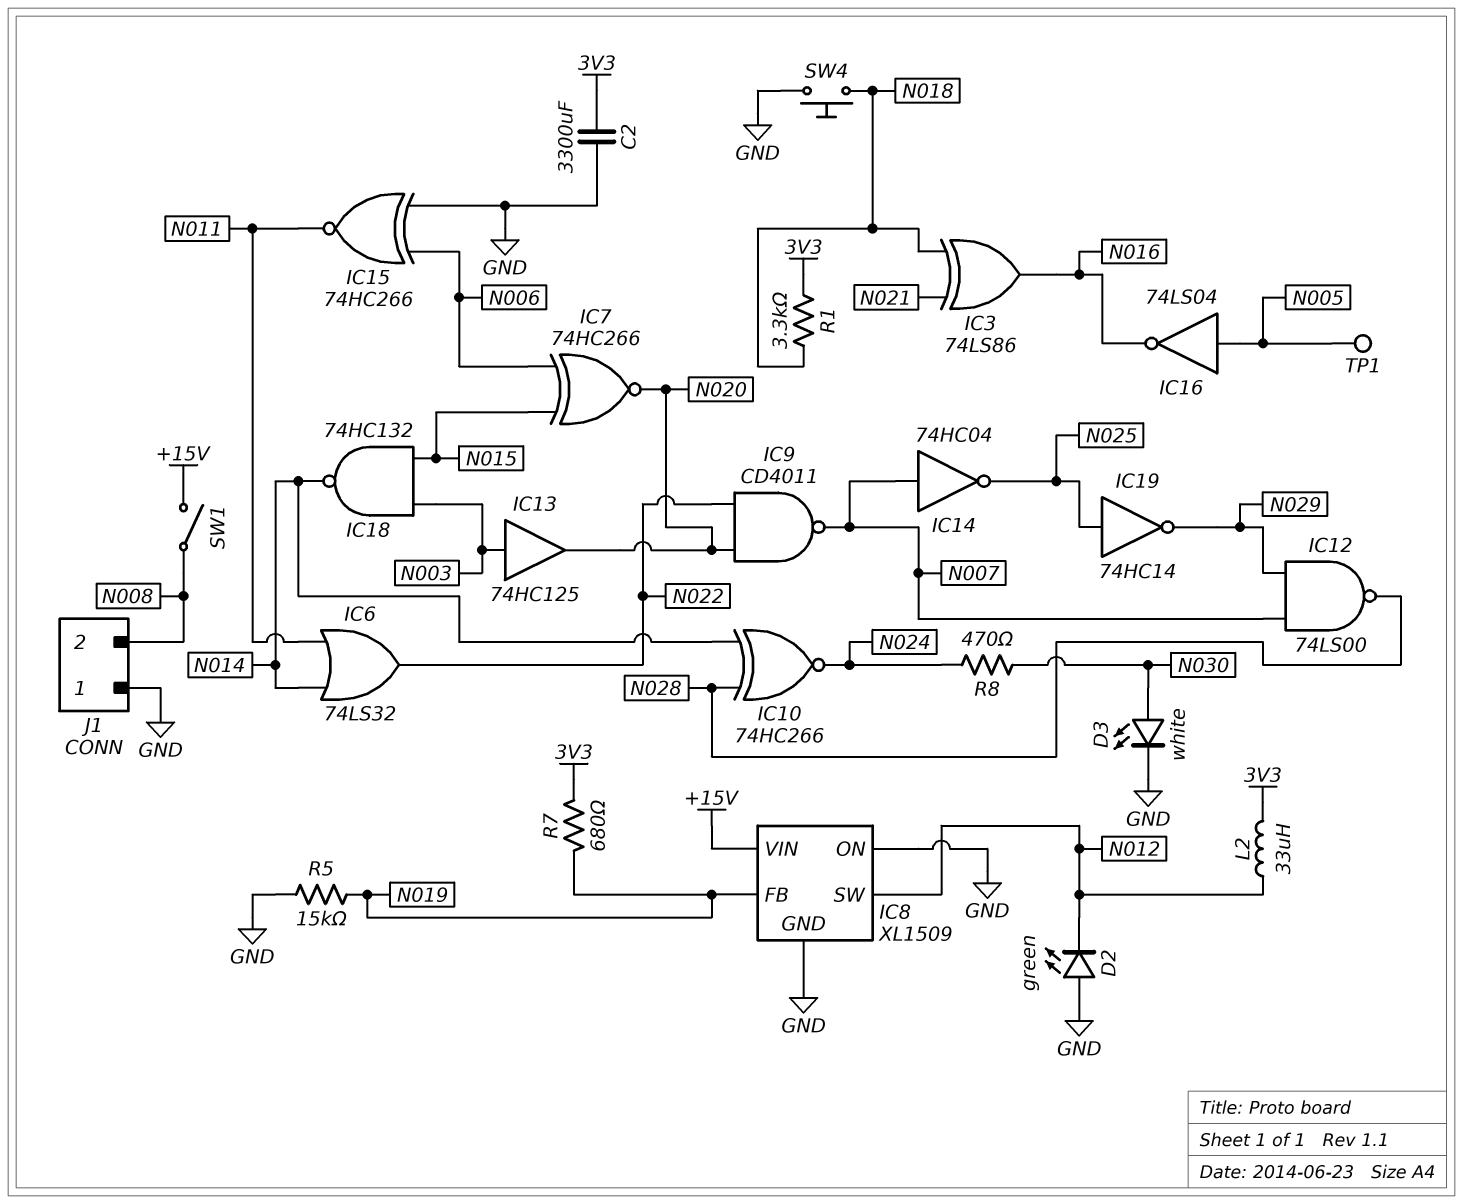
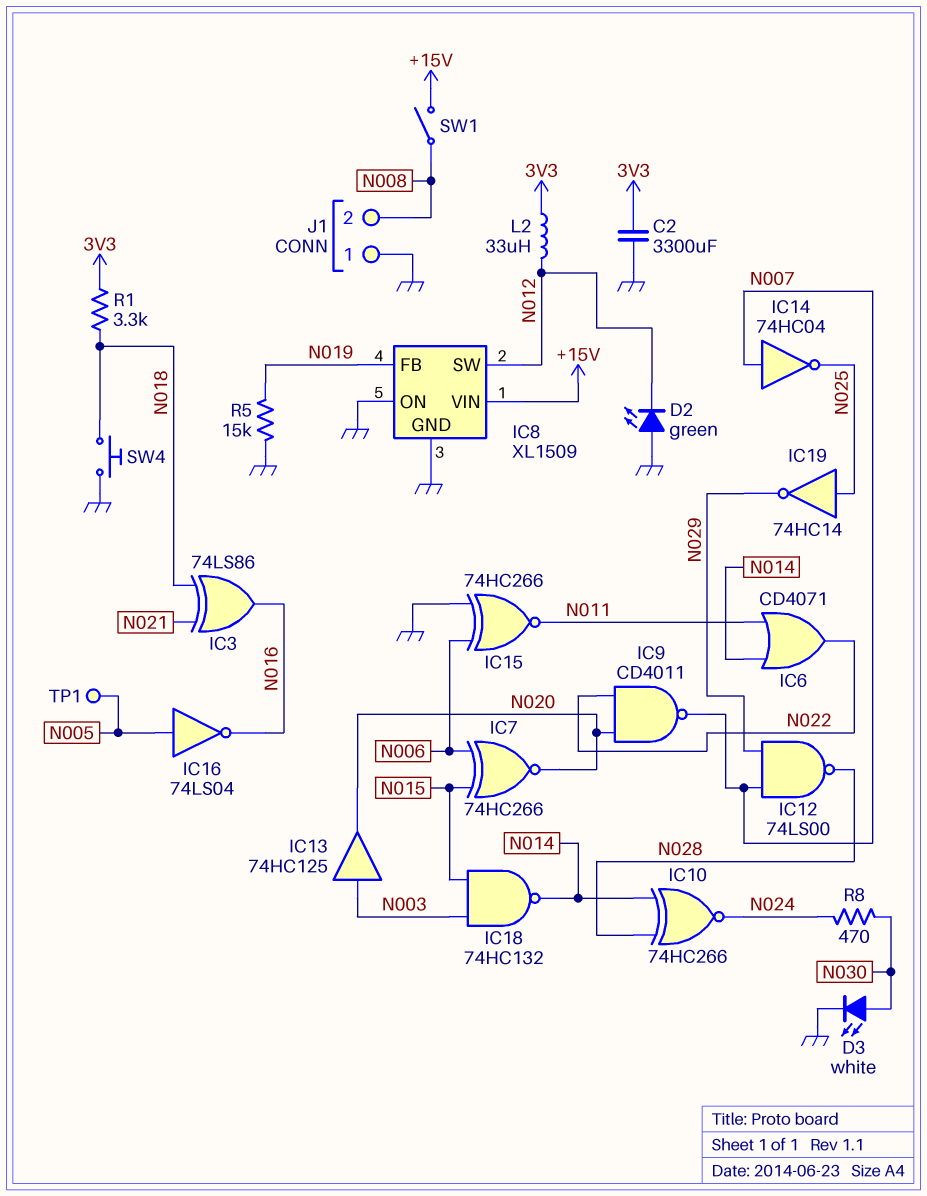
IC6: OR 74LS32 (in N011, in N014, out N022) -> OR CD4071 (in N011, in N014, out N022)
R7: 680 (3V3, N019) -> none

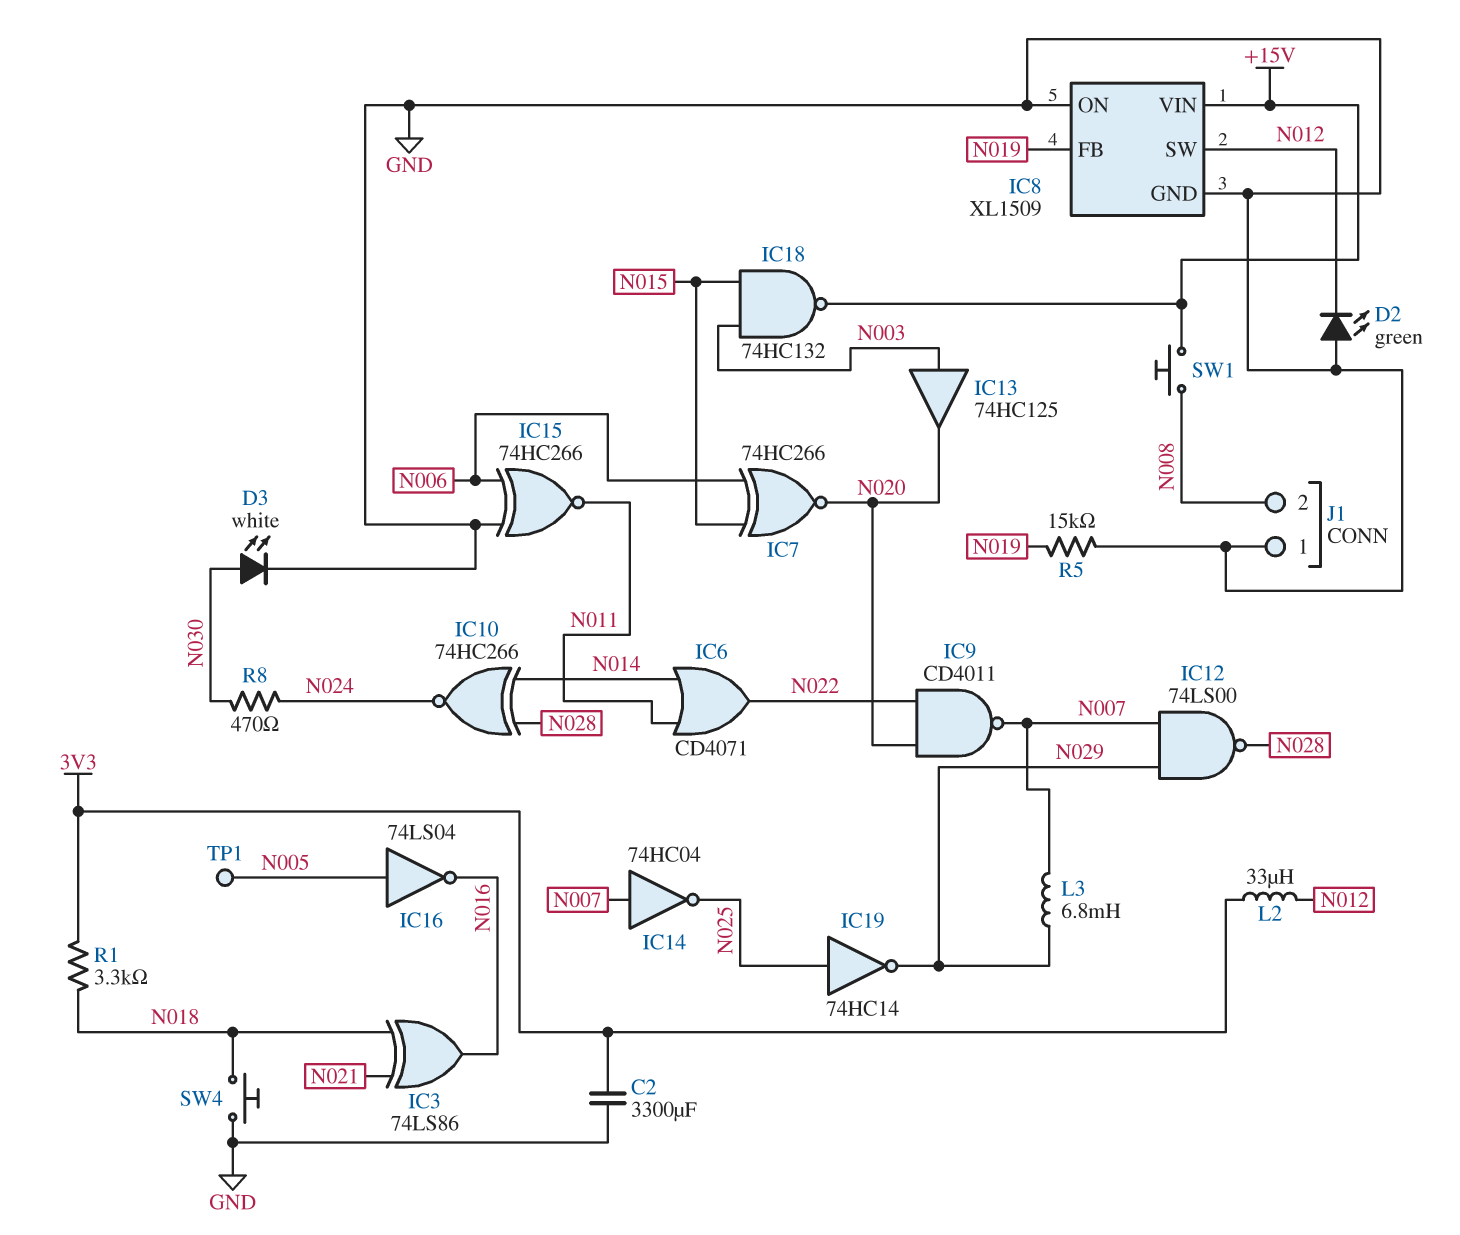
IC18: NAND 74HC132 (in N003, in N015, out N014) -> NAND 74HC132 (in N003, in N015, out +15V)
L3: none -> 6.8mH (N007, N029)
SW1: switch (+15V, N008) -> button (+15V, N008)

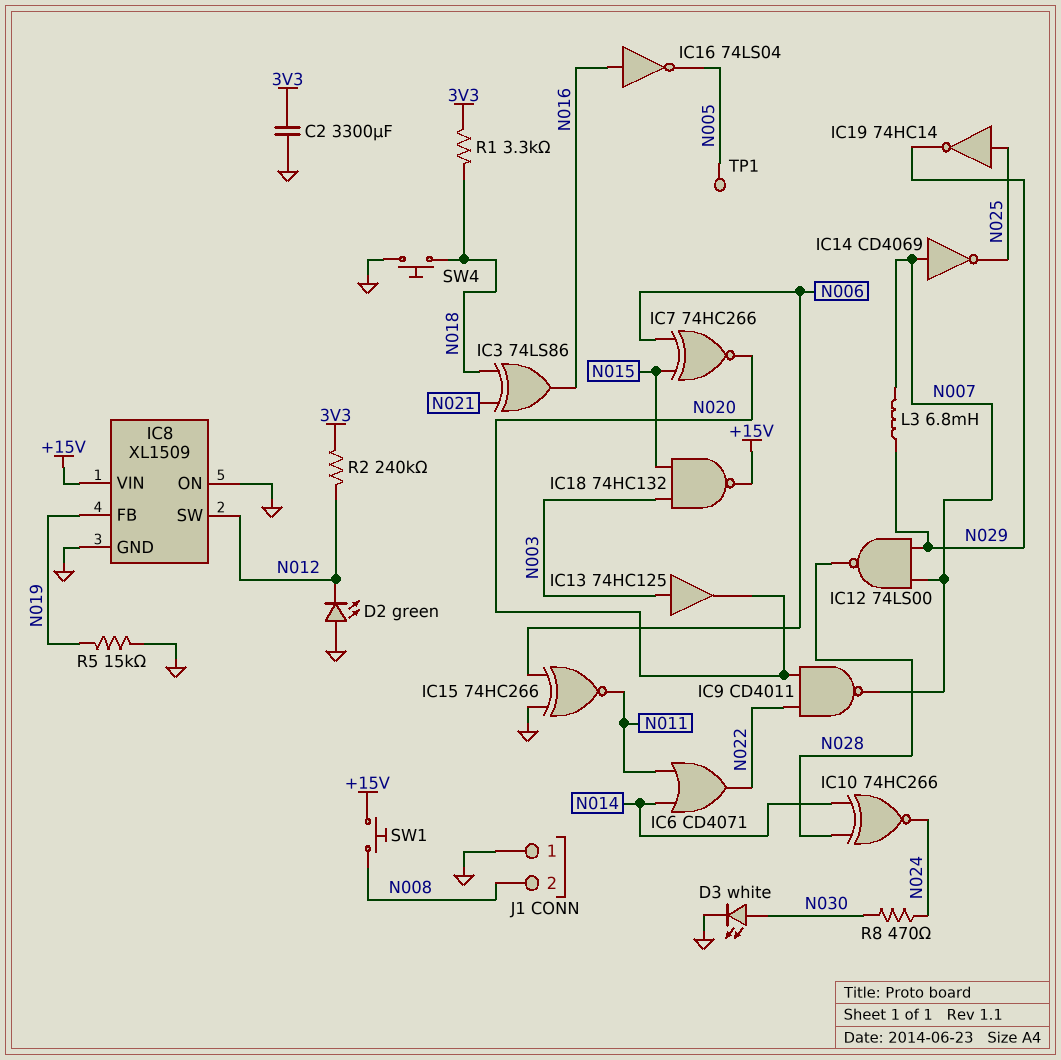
IC14: NOT 74HC04 (in N007, out N025) -> NOT CD4069 (in N007, out N025)
IC16: NOT 74LS04 (in N005, out N016) -> NOT 74LS04 (in N016, out N005)
L2: 33uH (3V3, N012) -> none
R2: none -> 240k (3V3, N012)

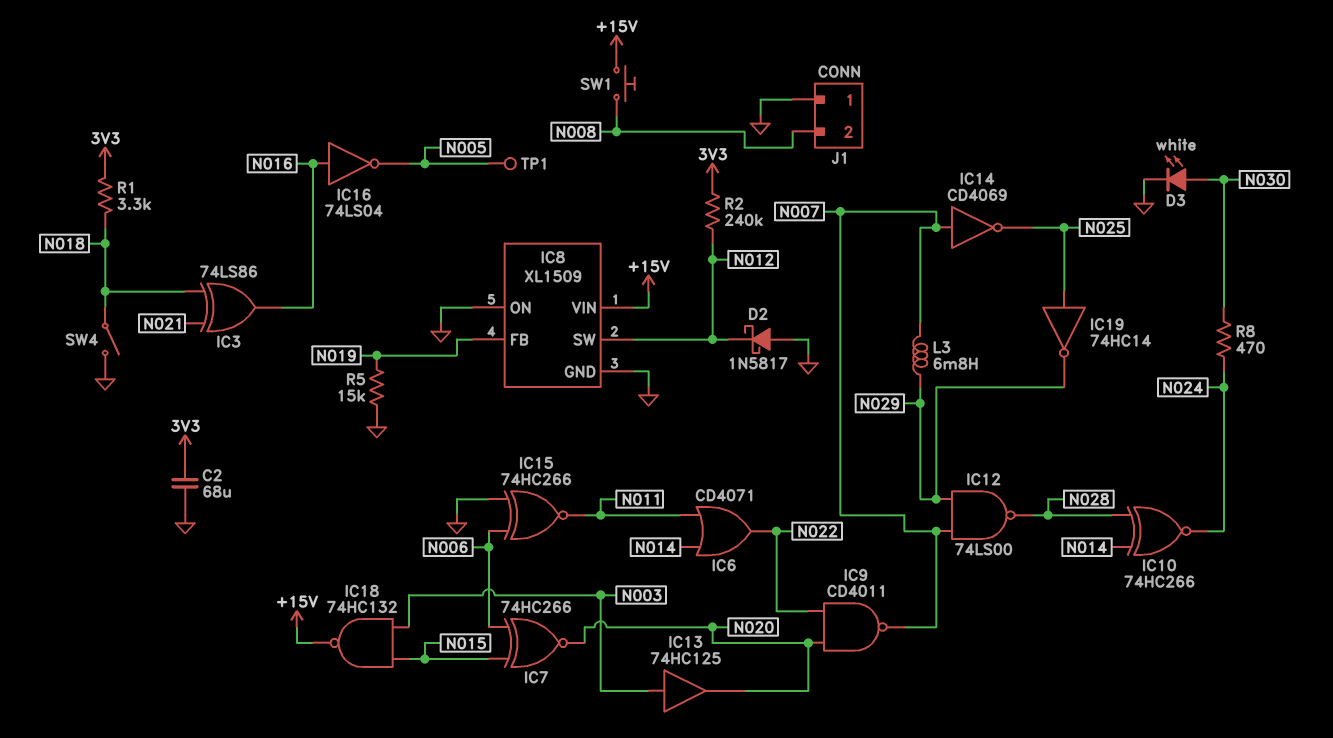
C2: 3300uF (3V3, GND) -> 68uF (3V3, GND)
D2: LED green (A GND, K N012) -> schottky 1N5817 (A GND, K N012)
SW4: button (GND, N018) -> switch (GND, N018)

